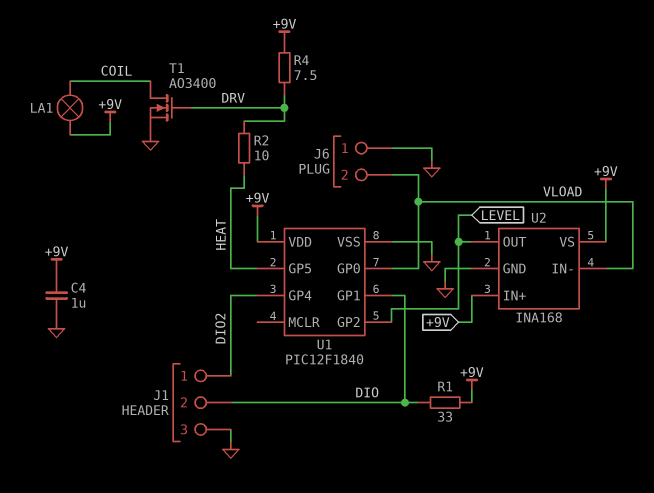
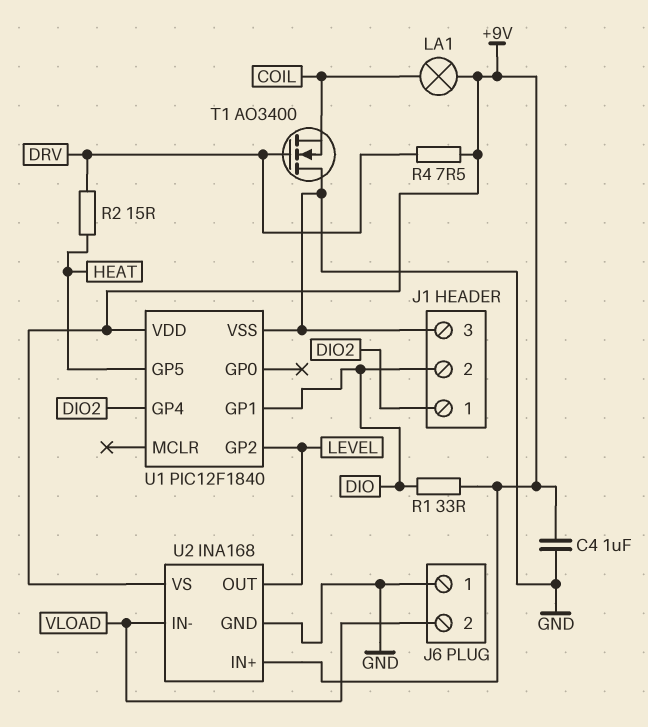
R2: 10 (DRV, HEAT) -> 15 (DRV, HEAT)
T1: NMOS AO3400 (G DRV, D COIL, S GND) -> NMOS AO3400 (G DRV, D GND, S COIL)
U1 pin GP0: VLOAD -> none

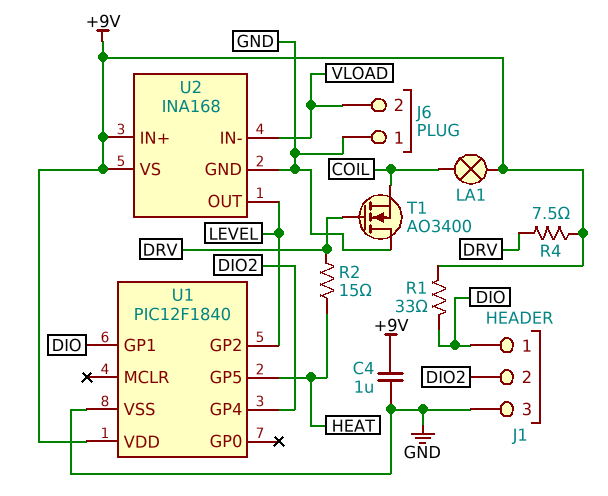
J1 pin 1: DIO2 -> DIO
J1 pin 2: DIO -> DIO2

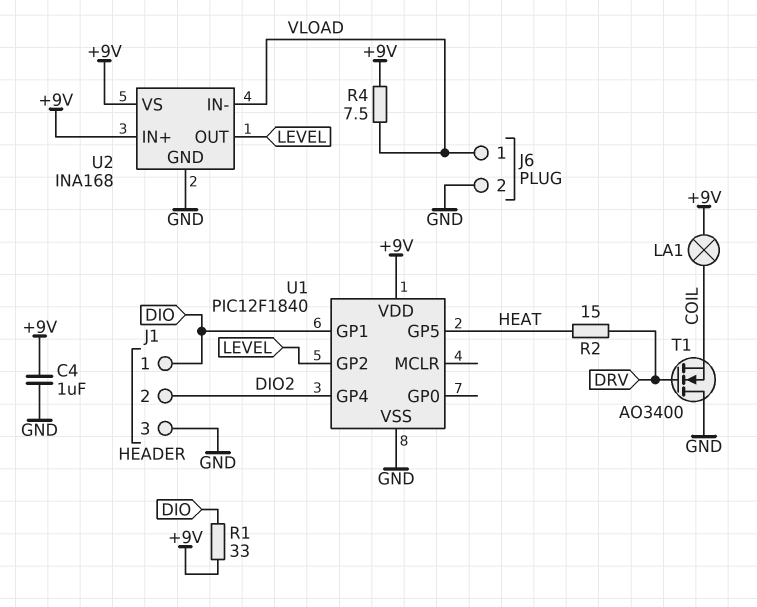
J6 pin 1: GND -> VLOAD
J6 pin 2: VLOAD -> GND
R4: 7.5 (+9V, DRV) -> 7.5 (+9V, VLOAD)

